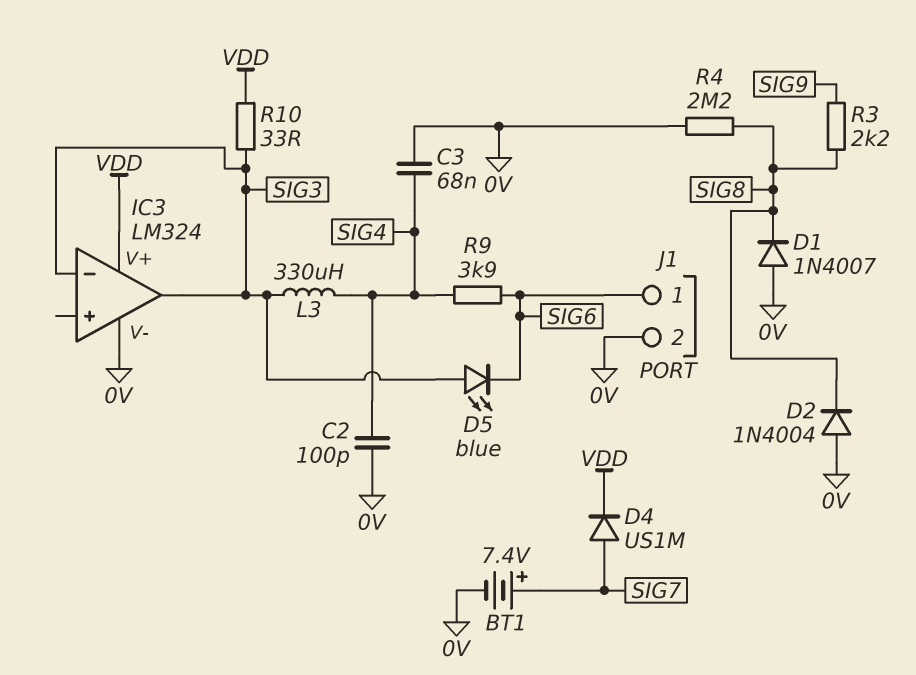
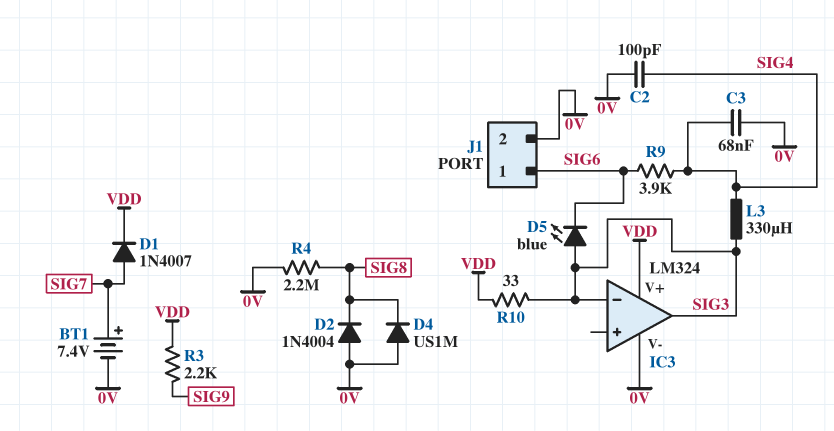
D1: diode 1N4007 (A 0V, K SIG8) -> diode 1N4007 (A SIG7, K VDD)
D4: diode US1M (A SIG7, K VDD) -> diode US1M (A 0V, K SIG8)
R3: 2.2k (SIG8, SIG9) -> 2.2k (SIG9, VDD)

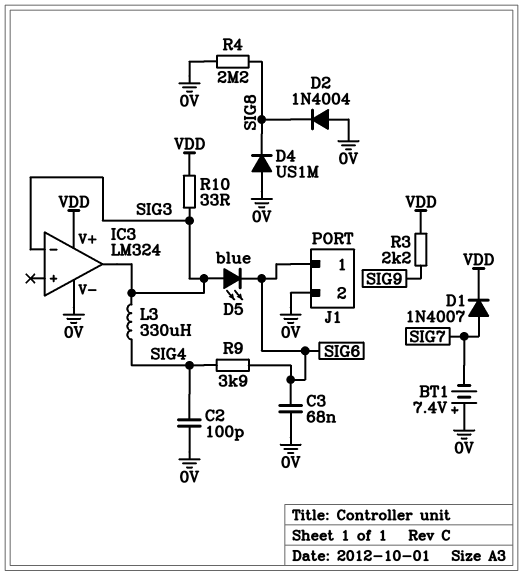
BT1: 7.4V (plus SIG7, minus 0V) -> 7.4V (plus 0V, minus SIG7)
C3: 68nF (0V, SIG4) -> 68nF (0V, SIG6)

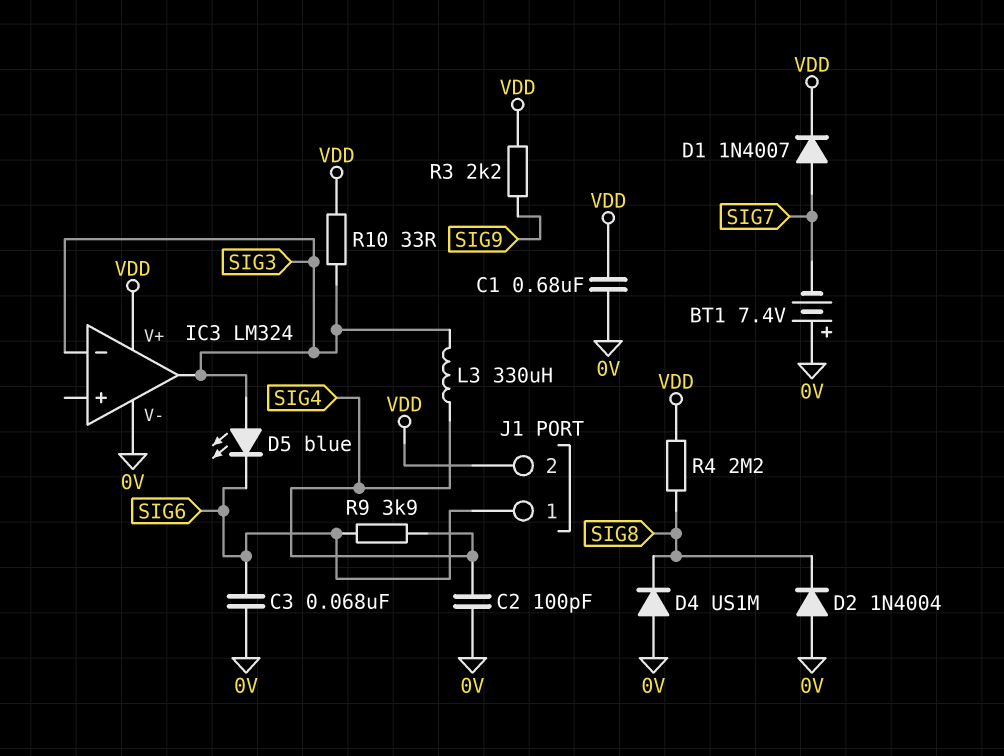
C1: none -> 680nF (0V, VDD)
J1 pin 2: 0V -> VDD
R4: 2.2M (0V, SIG8) -> 2.2M (SIG8, VDD)

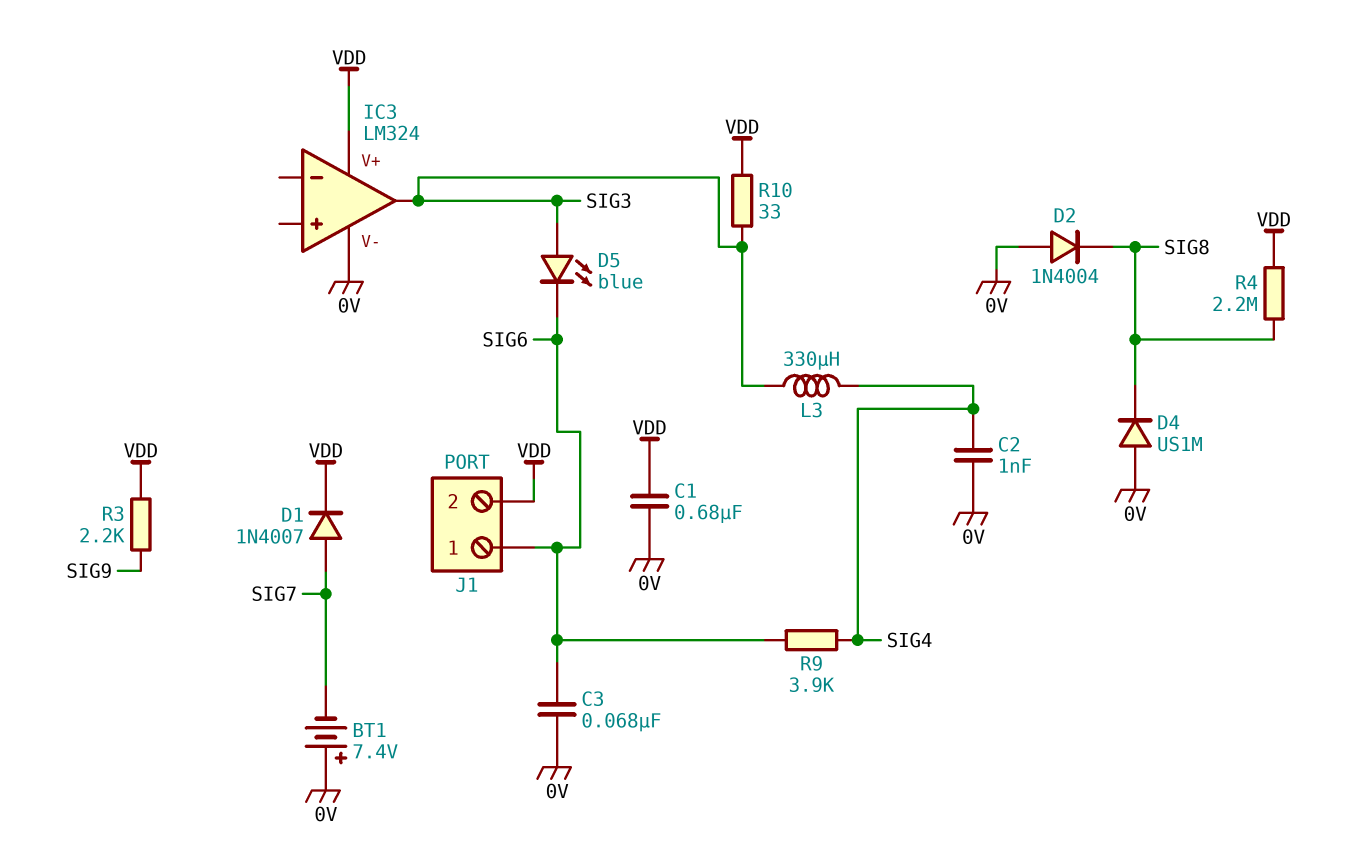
C2: 100pF (0V, SIG4) -> 1nF (0V, SIG4)
IC3 pin in-: SIG3 -> none

